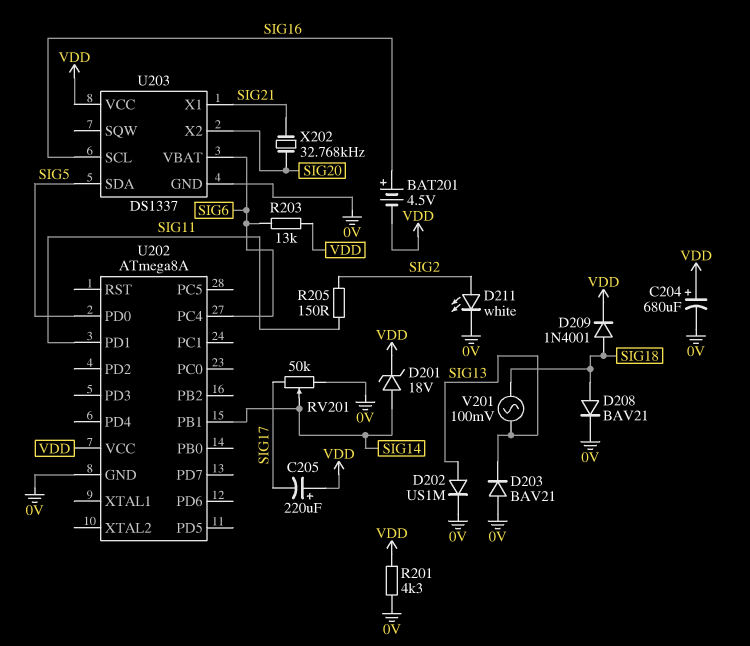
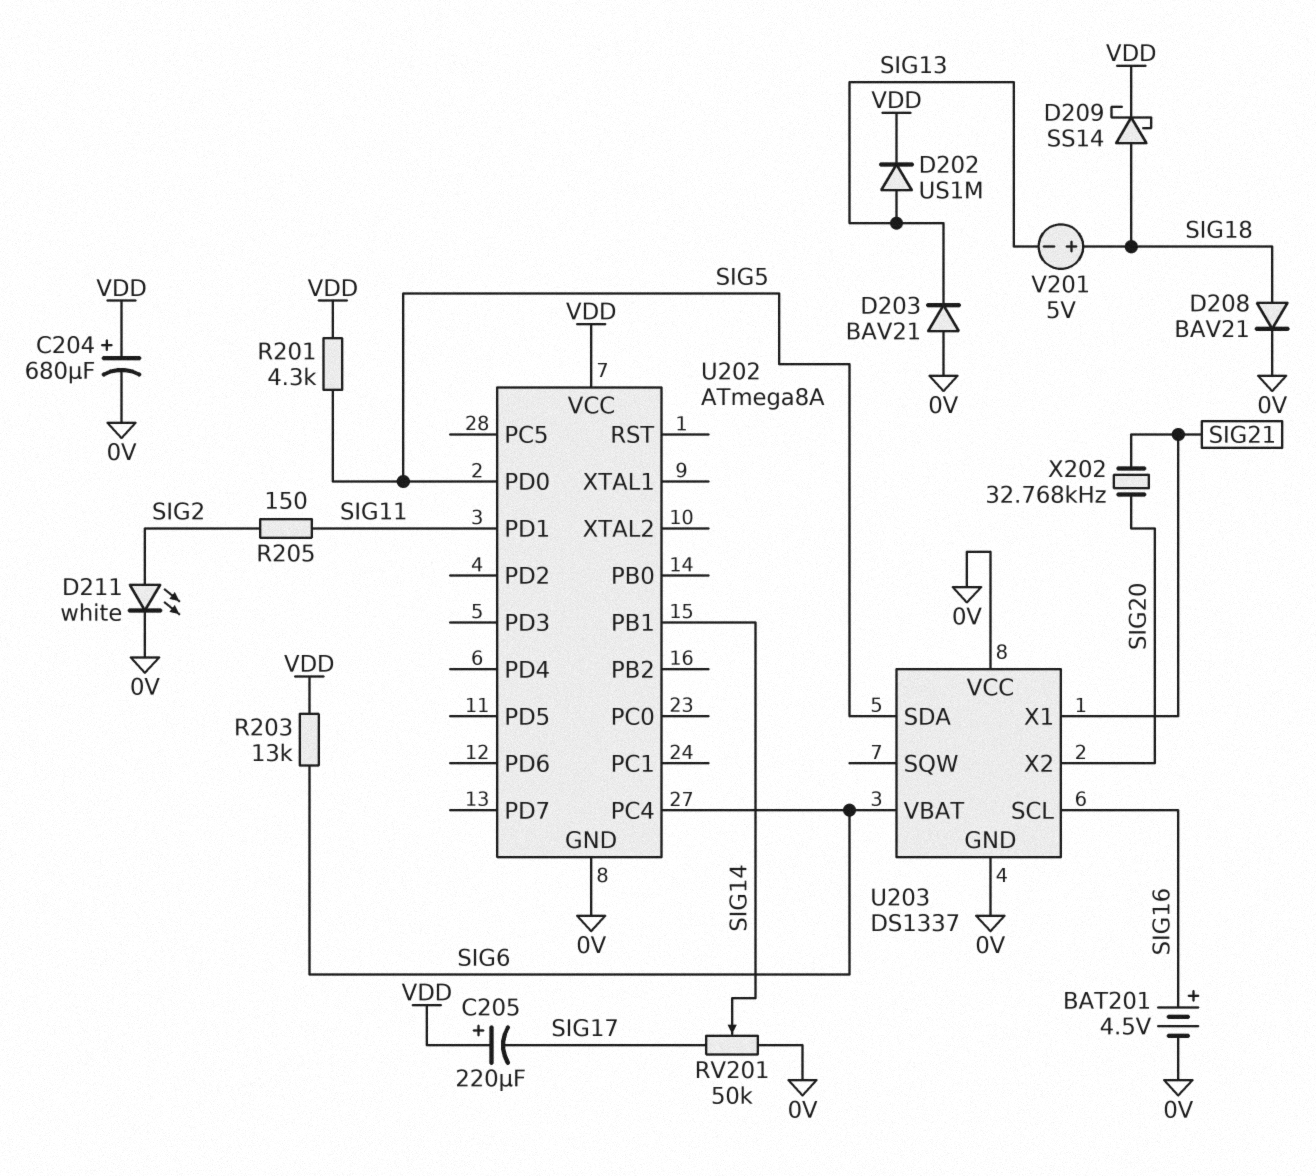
BAT201: 4.5V (plus SIG16, minus VDD) -> 4.5V (plus SIG16, minus 0V)
D201: zener 18V (A SIG14, K VDD) -> none
D202: diode US1M (A SIG13, K 0V) -> diode US1M (A SIG13, K VDD)
D209: diode 1N4001 (A SIG18, K VDD) -> schottky SS14 (A SIG18, K VDD)
R201: 4.3k (0V, VDD) -> 4.3k (SIG5, VDD)
U203 pin VCC: VDD -> 0V
V201: AC 100mV (SIG13, SIG18) -> 5V (plus SIG18, minus SIG13)

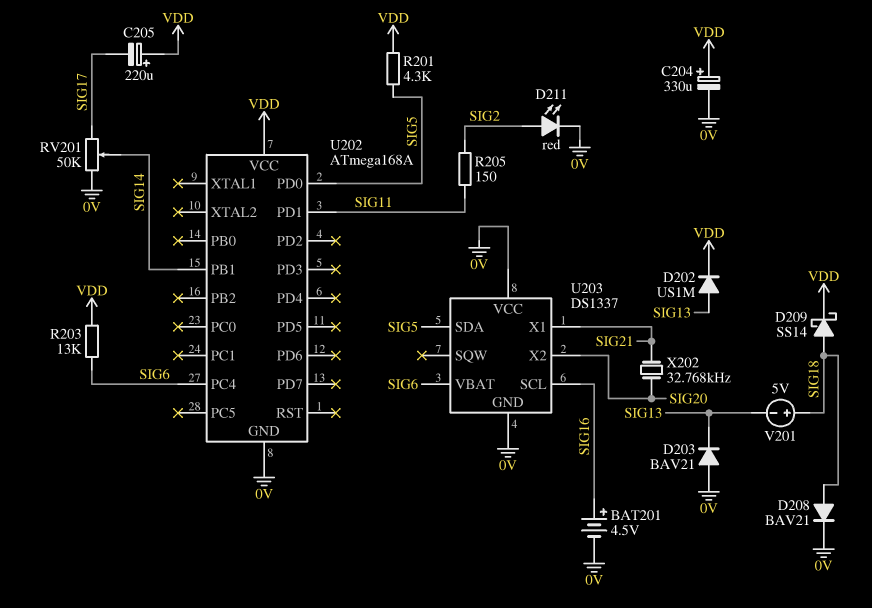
C204: 680uF (plus VDD, minus 0V) -> 330uF (plus VDD, minus 0V)
D211: LED white (A SIG2, K 0V) -> LED red (A SIG2, K 0V)
U202: ATmega8A -> ATmega168A

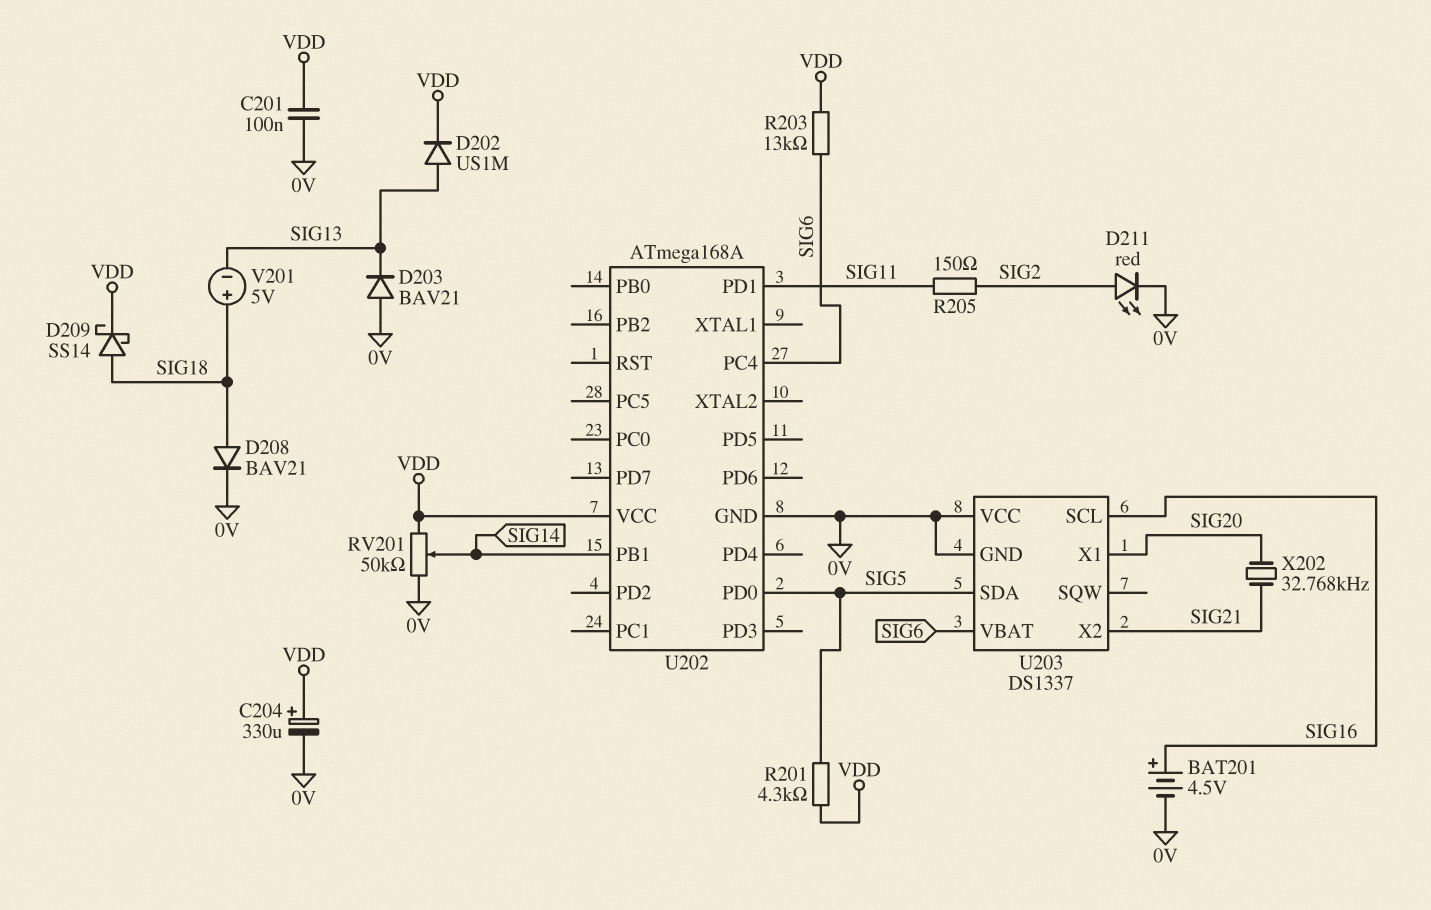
C201: none -> 100nF (0V, VDD)
C205: 220uF (plus VDD, minus SIG17) -> none
RV201: 50k (0V, SIG17, wiper SIG14) -> 50k (0V, VDD, wiper SIG14)
U203 pin X1: SIG21 -> SIG20
U203 pin X2: SIG20 -> SIG21

